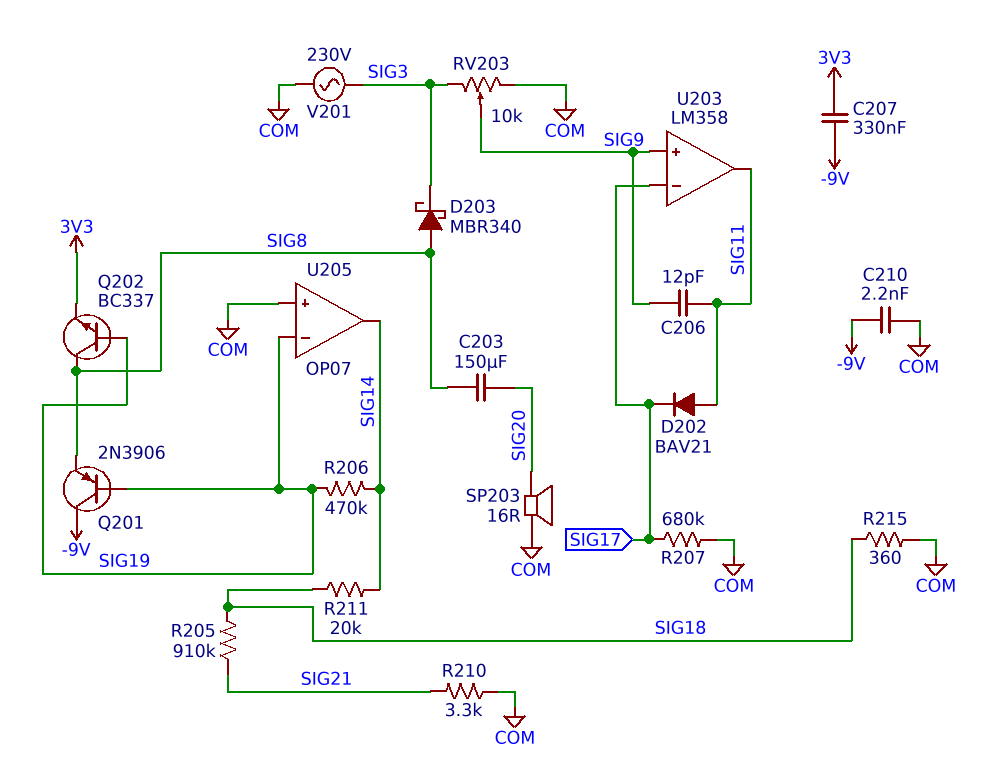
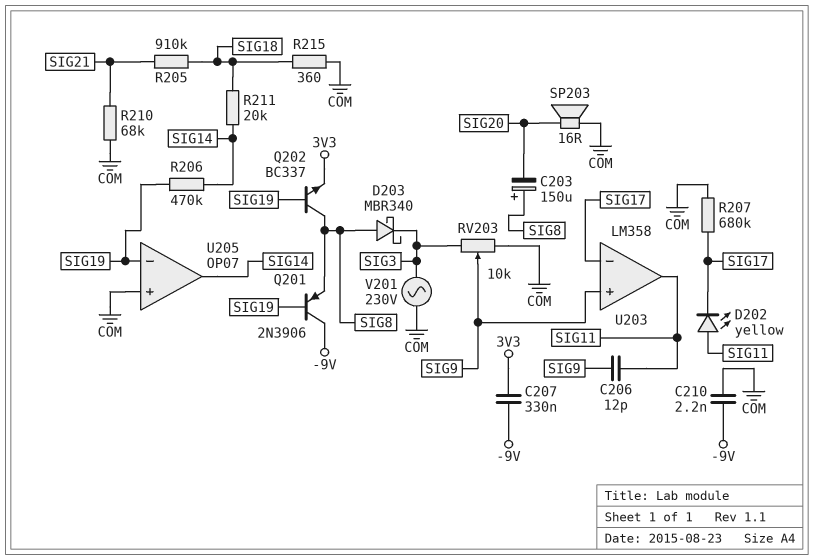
C203: 150uF (SIG8, SIG20) -> 150uF (plus SIG8, minus SIG20)
D202: diode BAV21 (A SIG11, K SIG17) -> LED yellow (A SIG11, K SIG17)
R210: 3.3k (COM, SIG21) -> 68k (COM, SIG21)

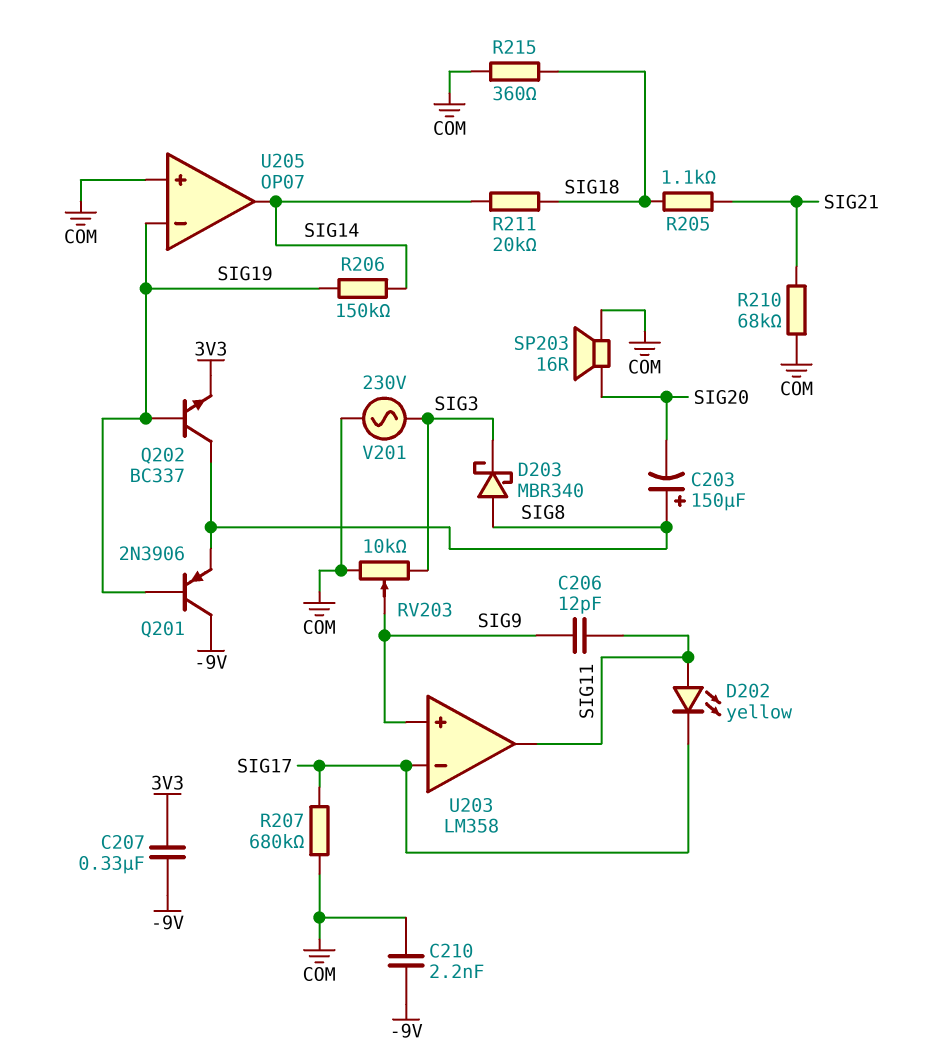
R205: 910k (SIG18, SIG21) -> 1.1k (SIG18, SIG21)
R206: 470k (SIG14, SIG19) -> 150k (SIG14, SIG19)

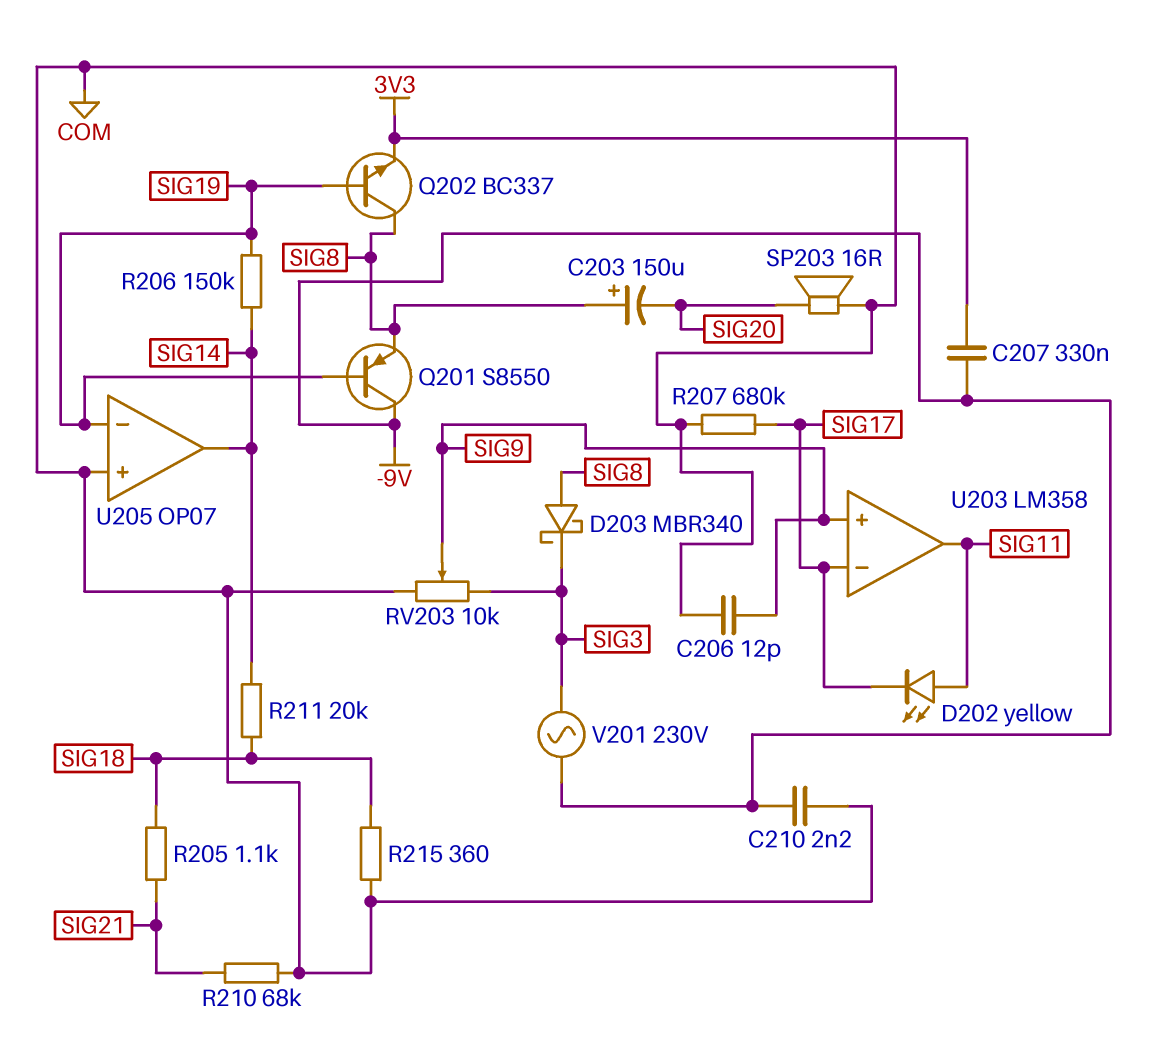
C206: 12pF (SIG9, SIG11) -> 12pF (COM, SIG9)
Q201: PNP 2N3906 (B SIG19, C -9V, E SIG8) -> PNP S8550 (B SIG19, C -9V, E SIG8)
V201: AC 230V (COM, SIG3) -> AC 230V (-9V, SIG3)

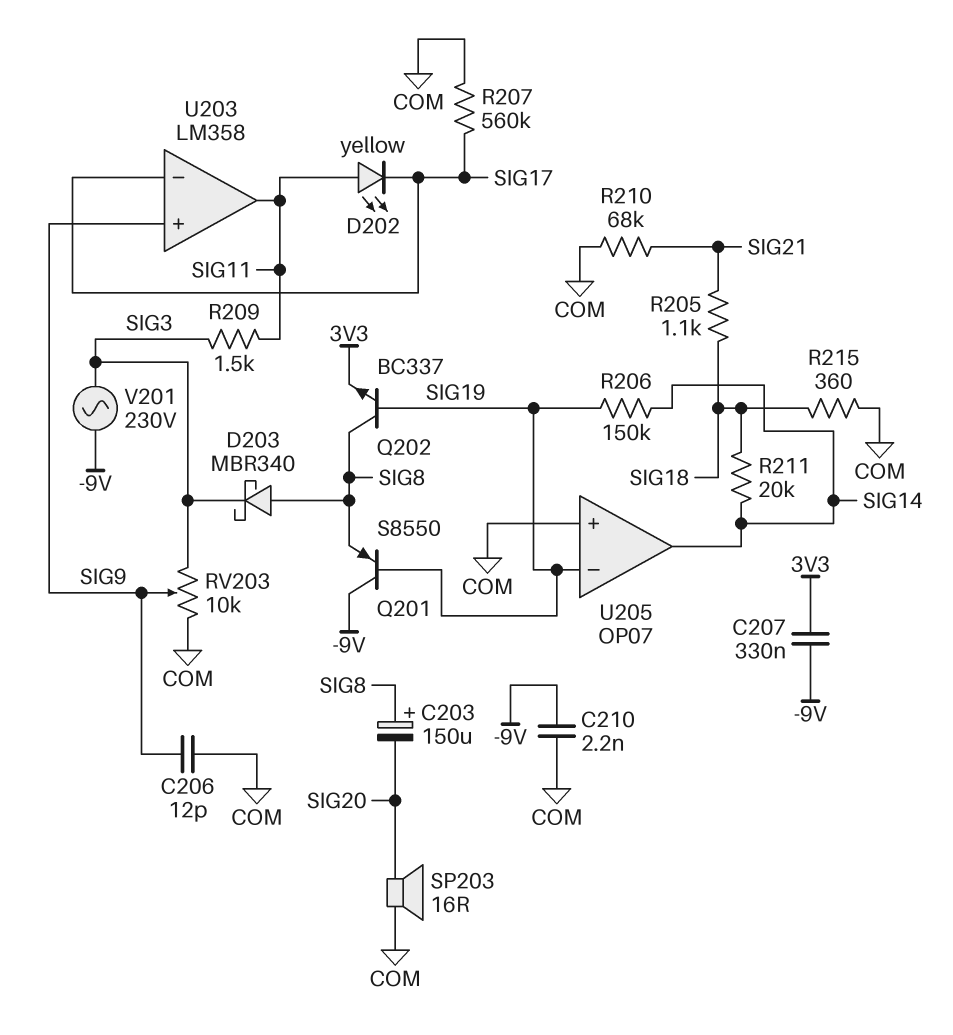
R207: 680k (COM, SIG17) -> 560k (COM, SIG17)
R209: none -> 1.5k (SIG3, SIG11)

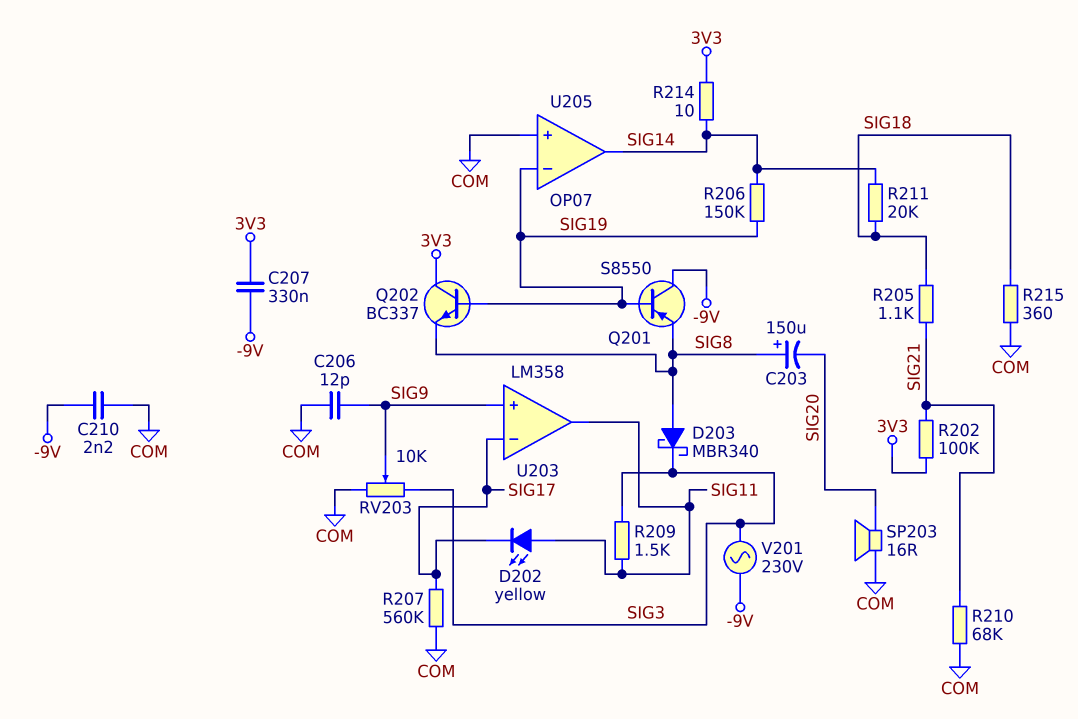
Q202: NPN BC337 (B SIG19, C SIG8, E 3V3) -> NPN BC337 (B SIG19, C 3V3, E SIG8)
R202: none -> 100k (3V3, SIG21)
R214: none -> 10 (3V3, SIG14)

